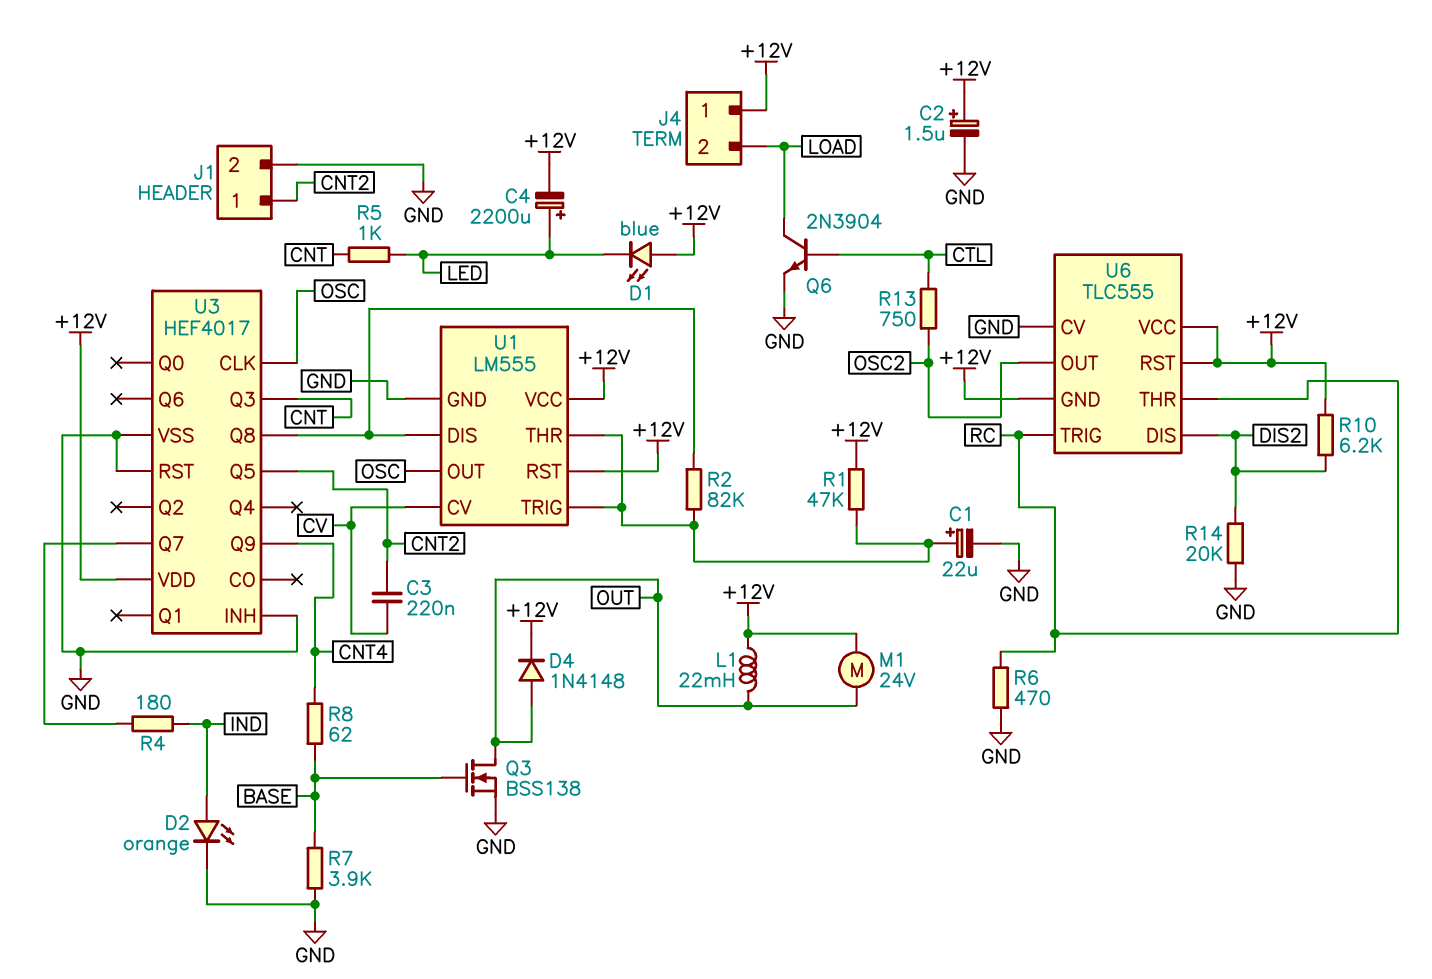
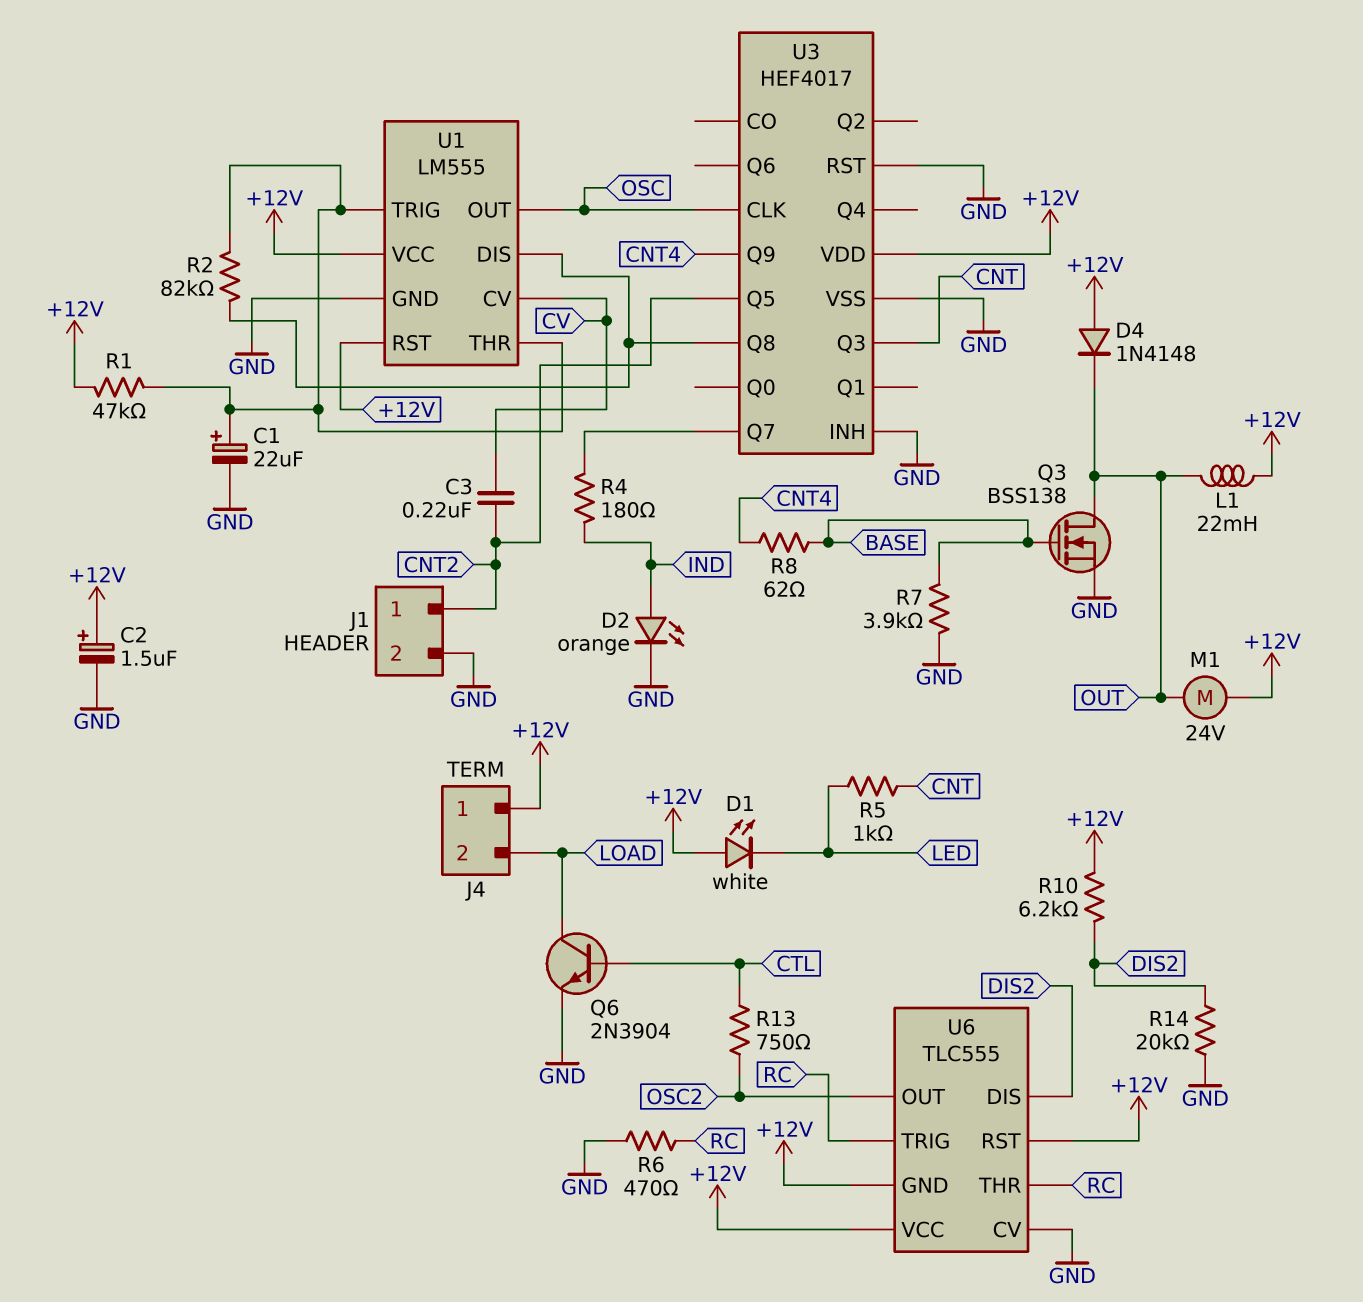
C4: 2200uF (plus LED, minus +12V) -> none
D1: LED blue (A +12V, K LED) -> LED white (A +12V, K LED)
D4: diode 1N4148 (A OUT, K +12V) -> diode 1N4148 (A +12V, K OUT)

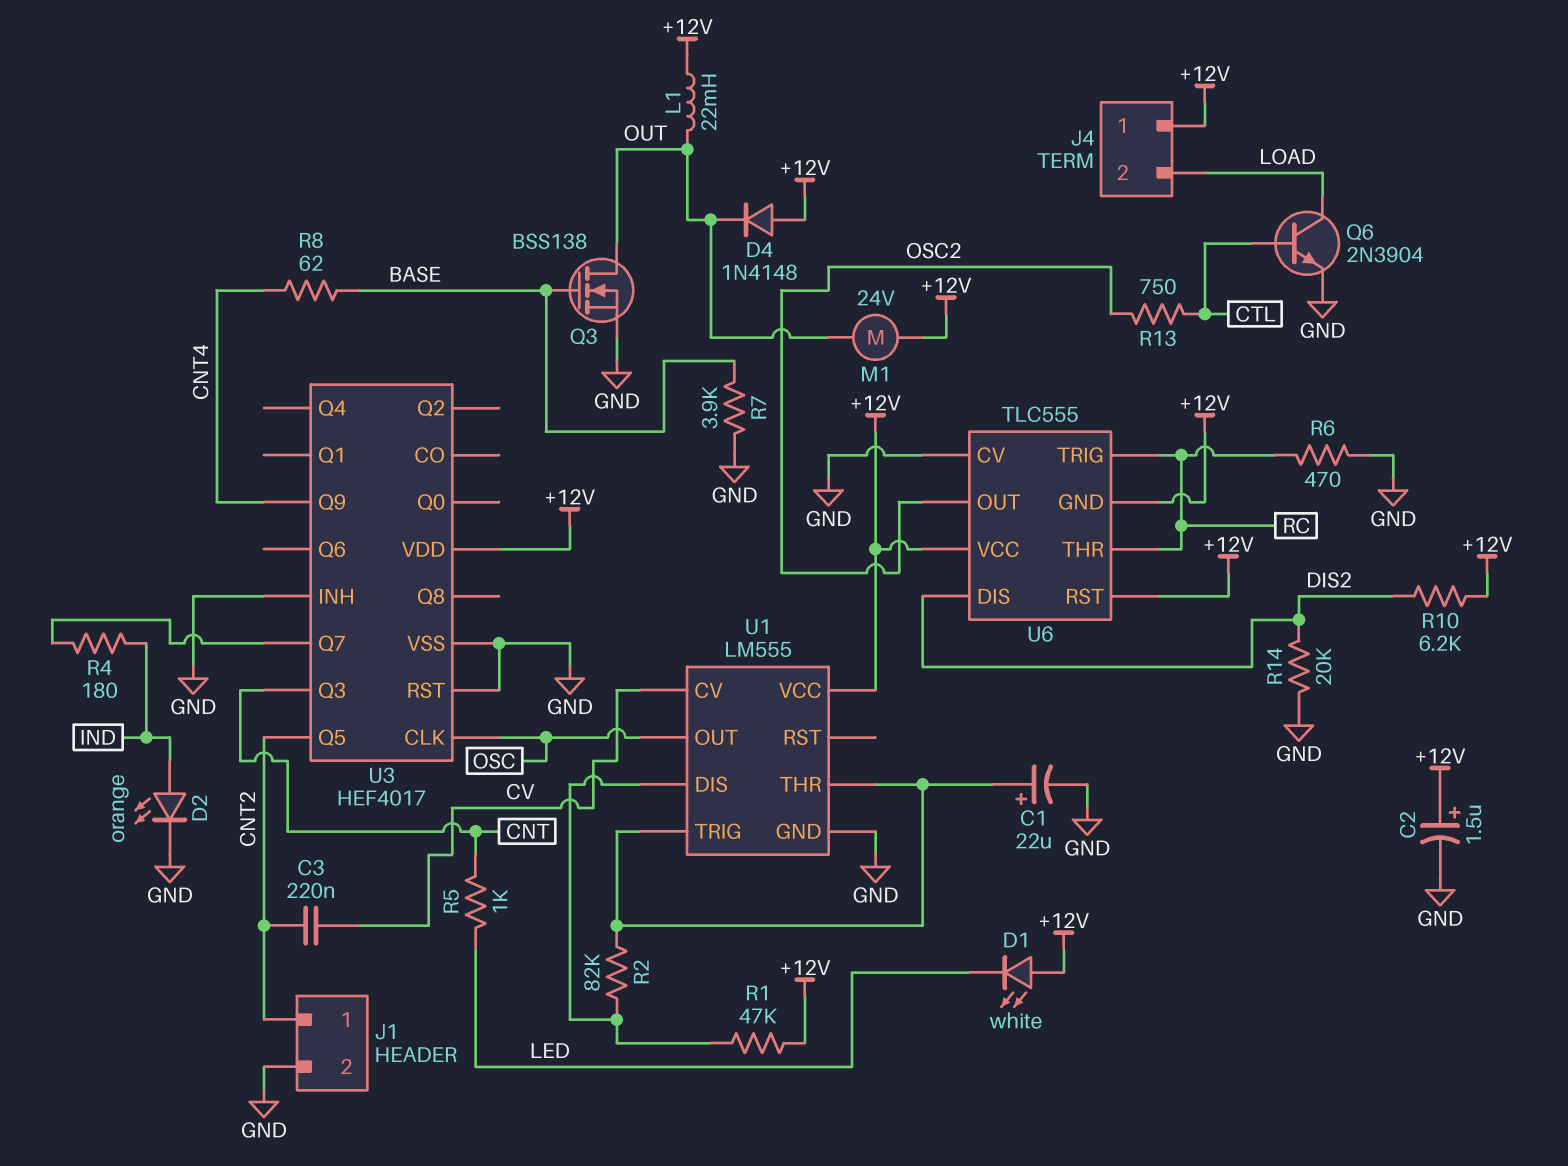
R1: 47k (+12V, U1/THR) -> 47k (+12V, U1/DIS)
U1 pin RST: +12V -> none
U3 pin Q8: U1/DIS -> none

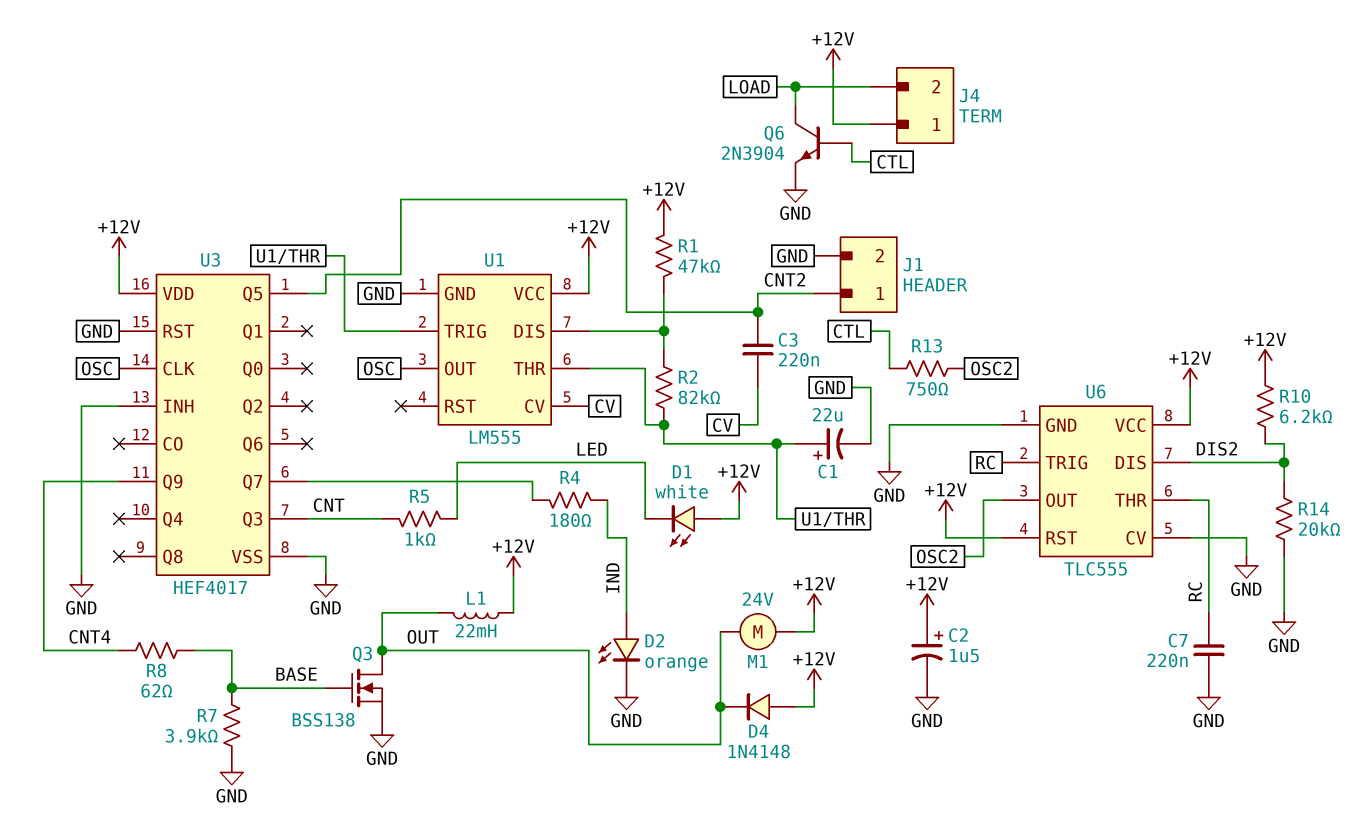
C7: none -> 220nF (GND, RC)
R6: 470 (GND, RC) -> none
U6 pin GND: +12V -> GND

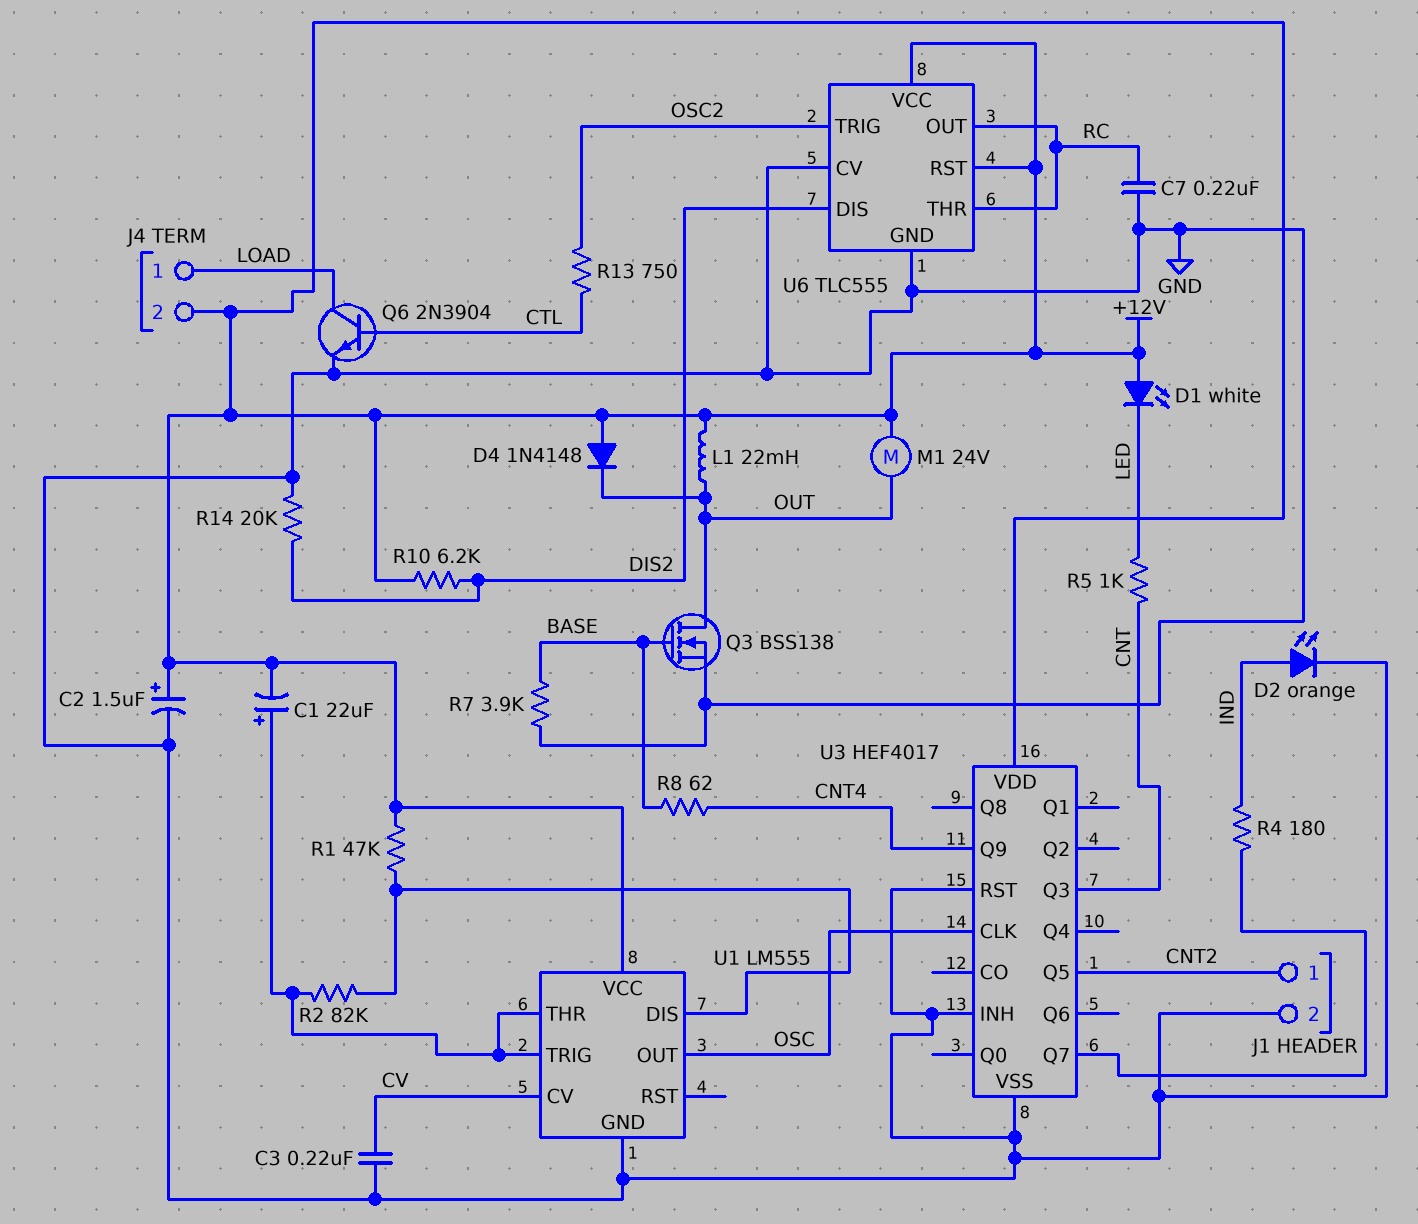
C1: 22uF (plus U1/THR, minus GND) -> 22uF (plus U1/THR, minus +12V)
C3: 220nF (CNT2, CV) -> 220nF (CV, GND)
J4 pin 1: +12V -> LOAD
J4 pin 2: LOAD -> +12V
U6 pin OUT: OSC2 -> RC
U6 pin TRIG: RC -> OSC2

